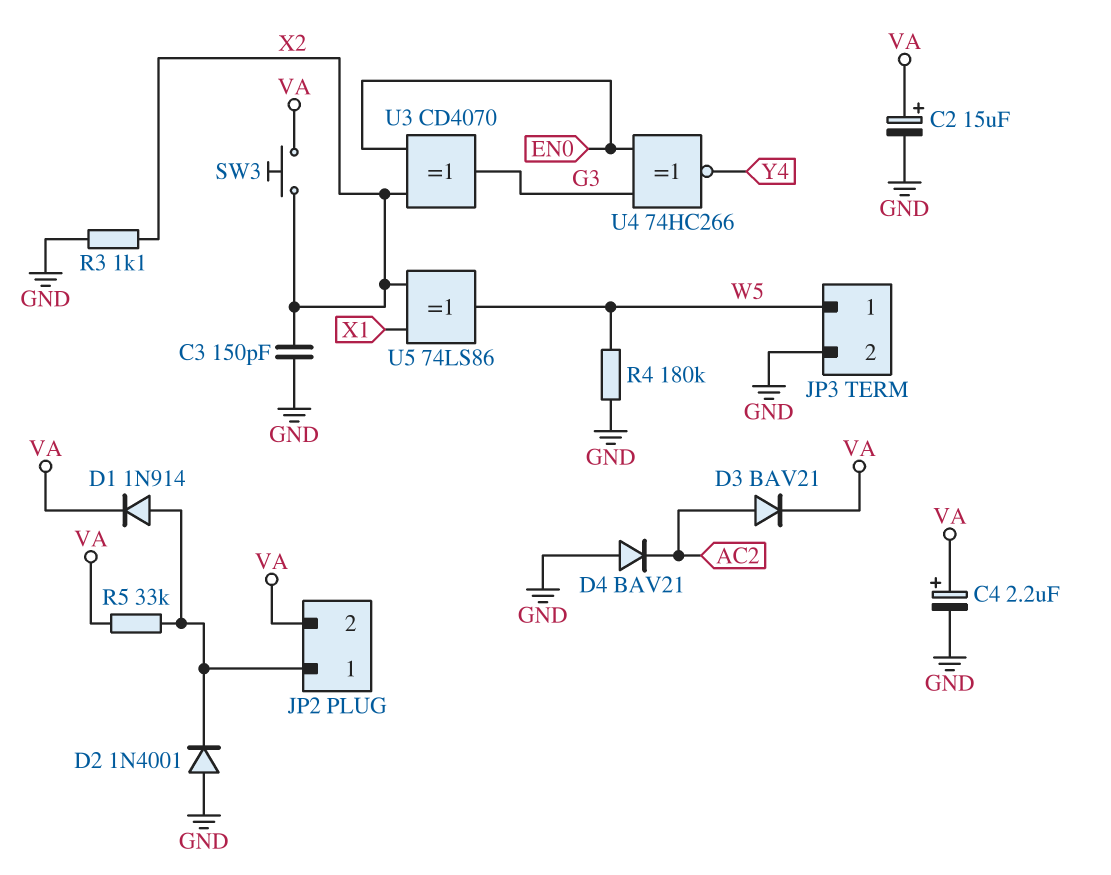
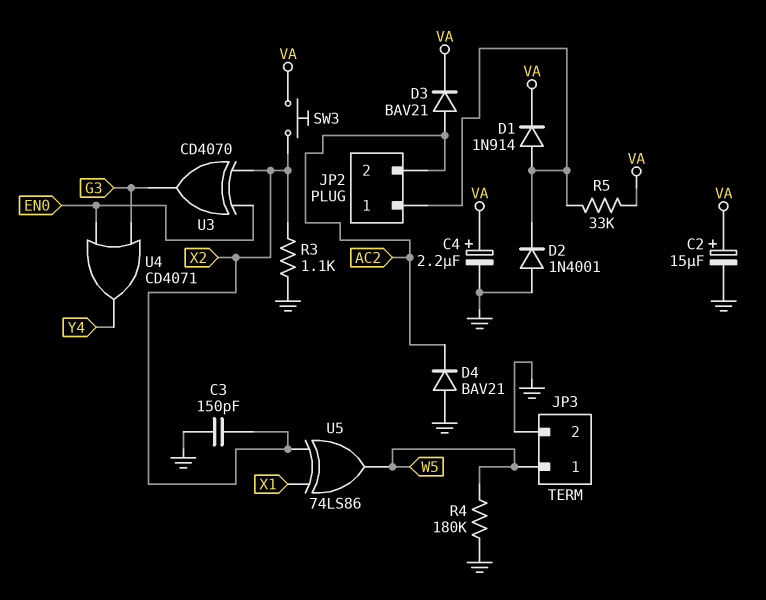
JP2 pin 2: VA -> AC2
U4: XNOR 74HC266 (in EN0, in G3, out Y4) -> OR CD4071 (in EN0, in G3, out Y4)

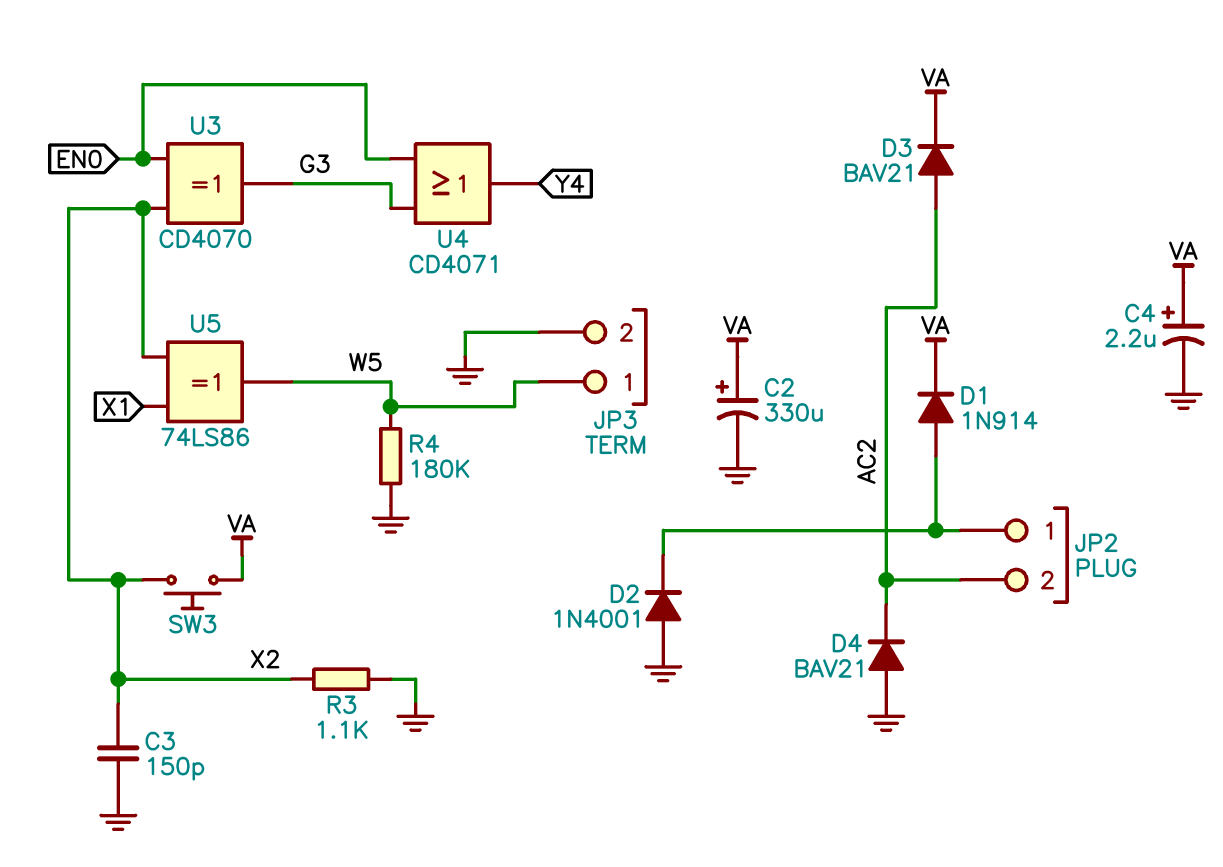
C2: 15uF (plus VA, minus GND) -> 330uF (plus VA, minus GND)
R5: 33k (JP2/1, VA) -> none

